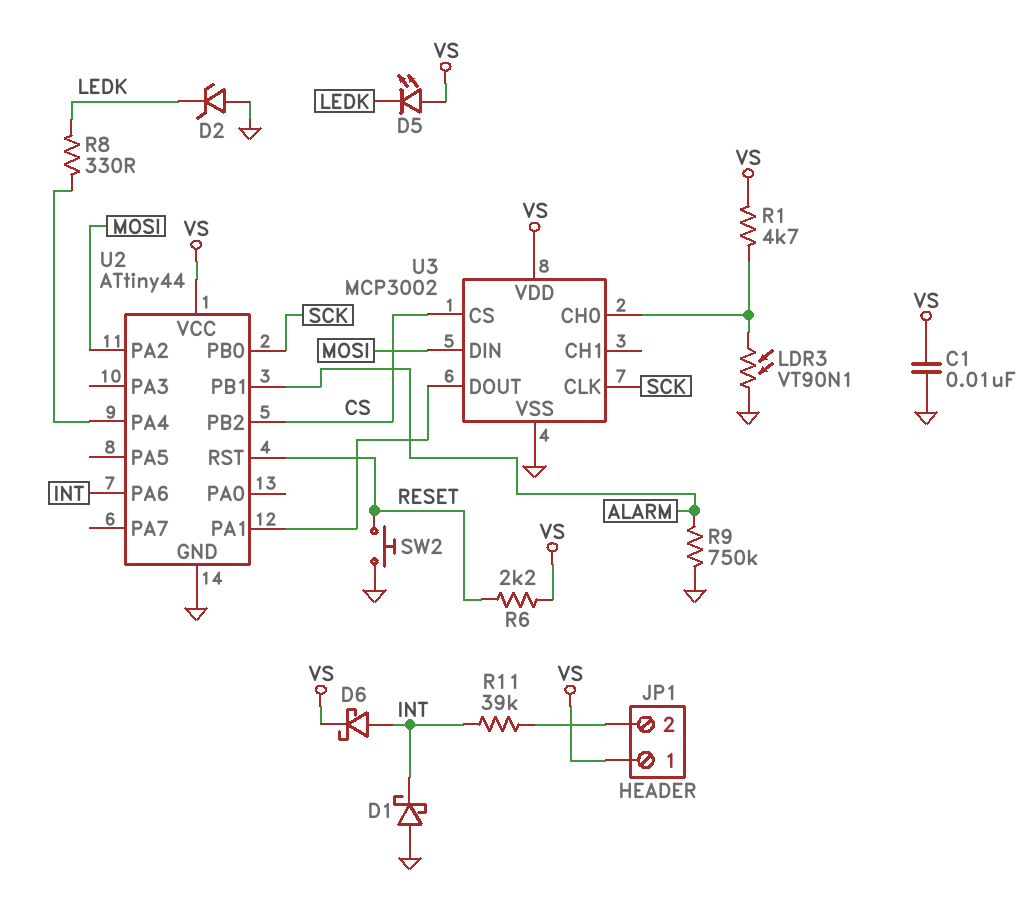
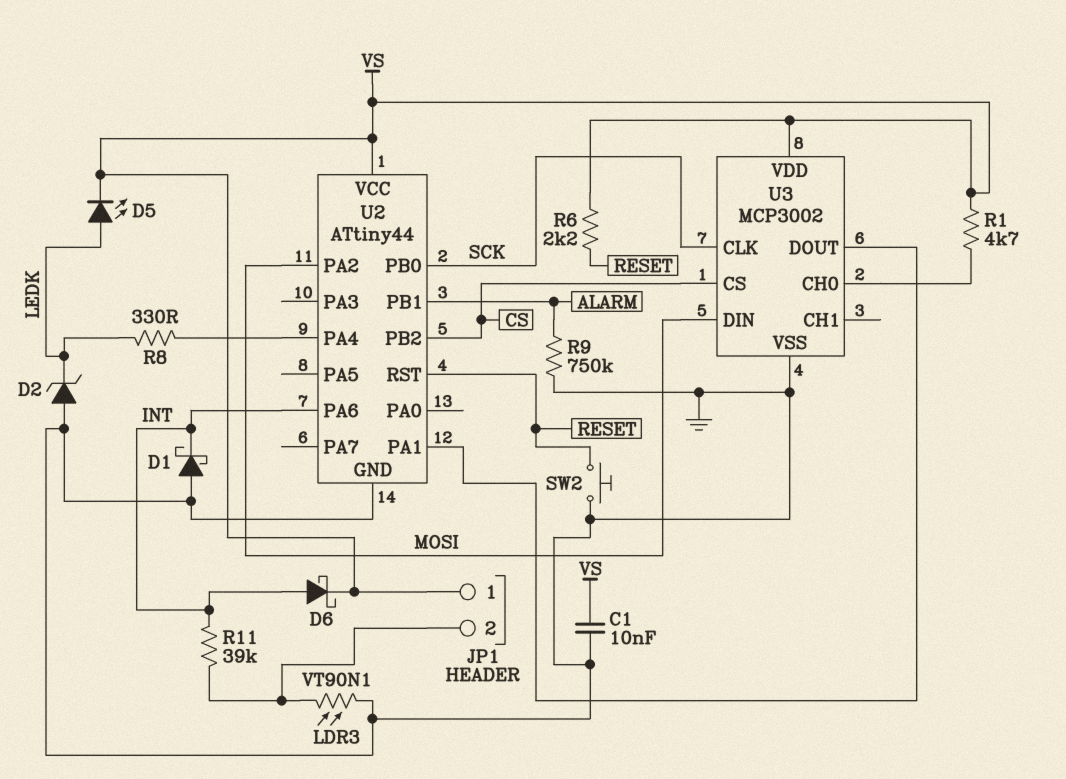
D5: LED (A VS, K LEDK) -> LED (A LEDK, K VS)
LDR3: VT90N1 (GND, U3/CH0) -> VT90N1 (GND, JP1/2)

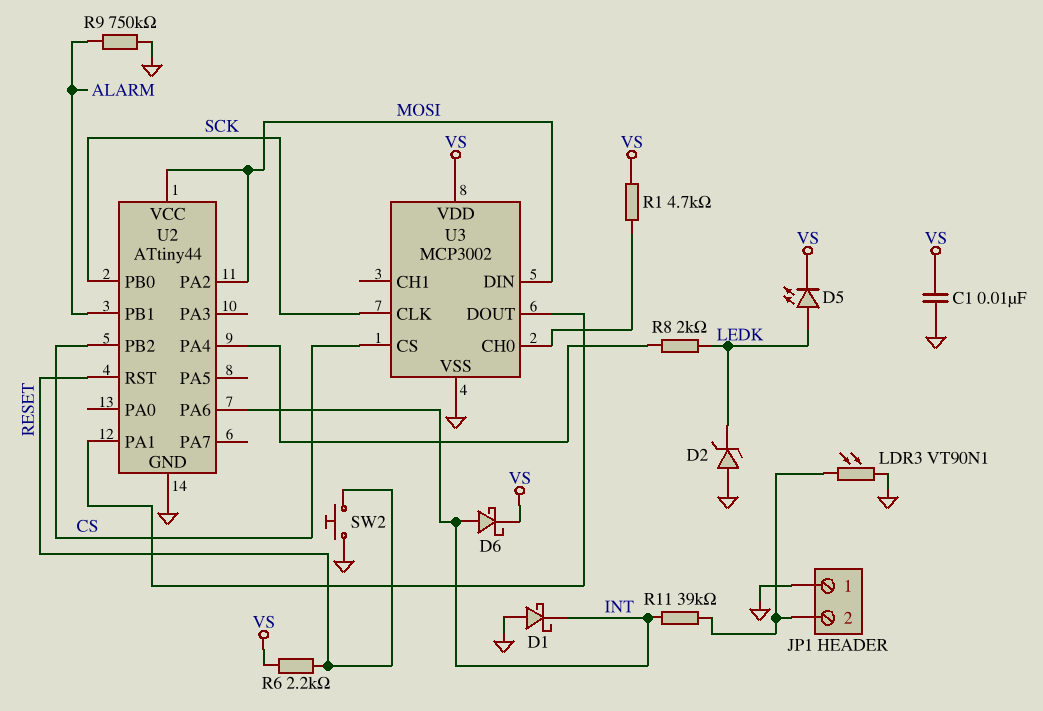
JP1 pin 1: VS -> GND
R8: 330 (LEDK, U2/PA4) -> 2k (LEDK, U2/PA4)
U2 pin VCC: VS -> MOSI

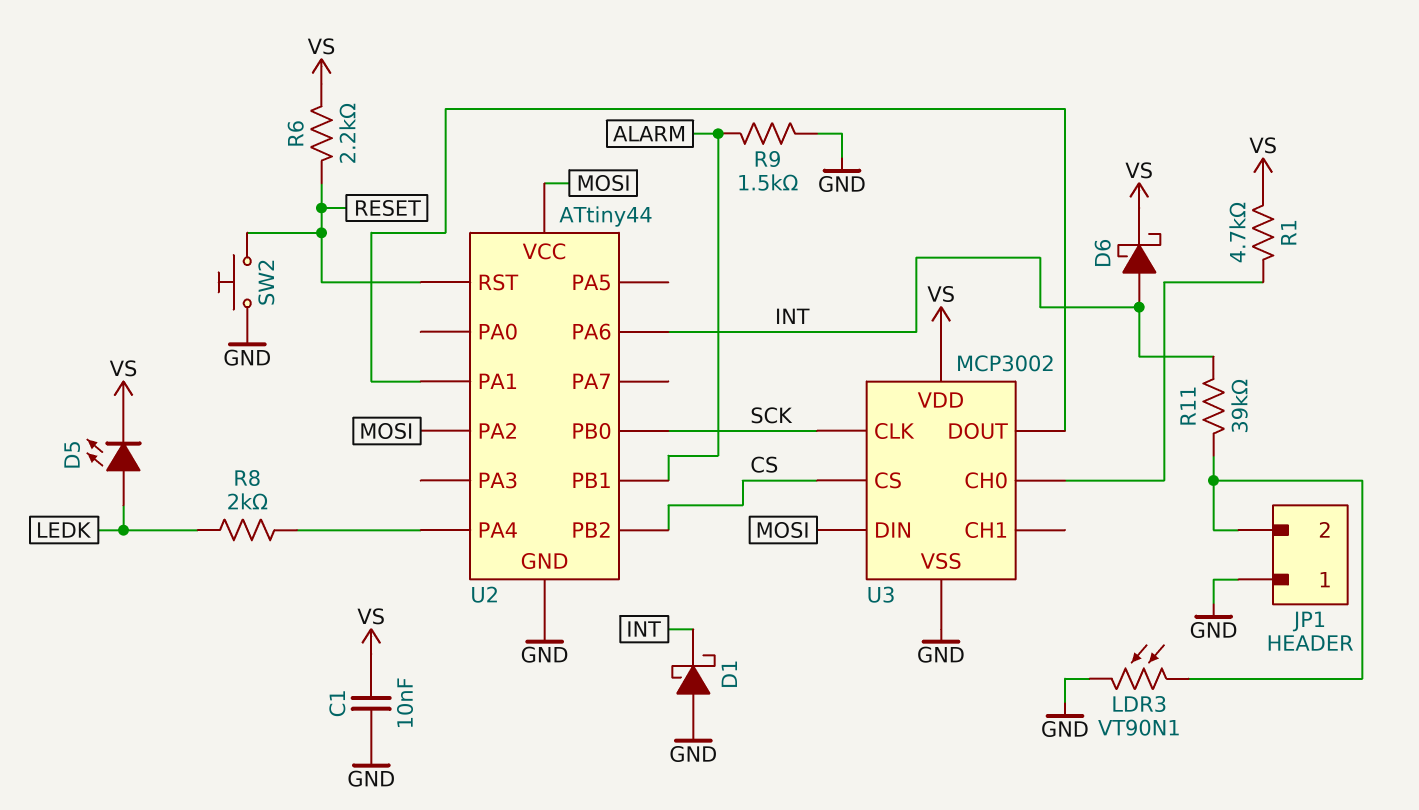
D2: zener (A GND, K LEDK) -> none
R9: 750k (ALARM, GND) -> 1.5k (ALARM, GND)

